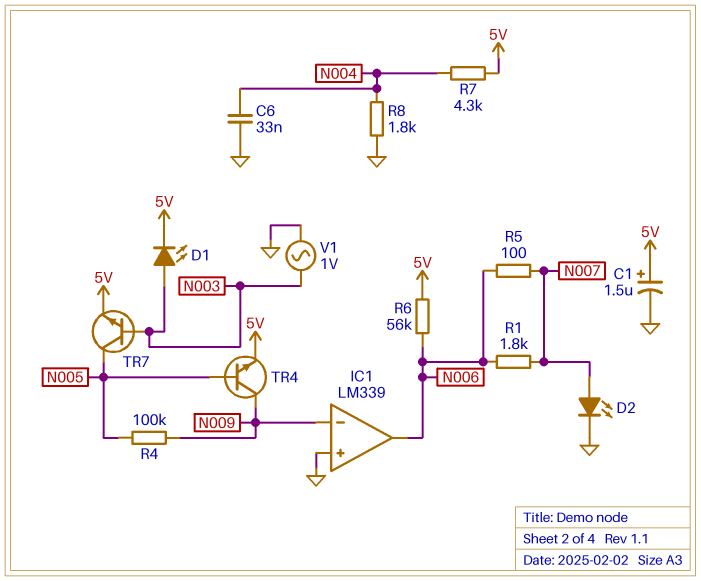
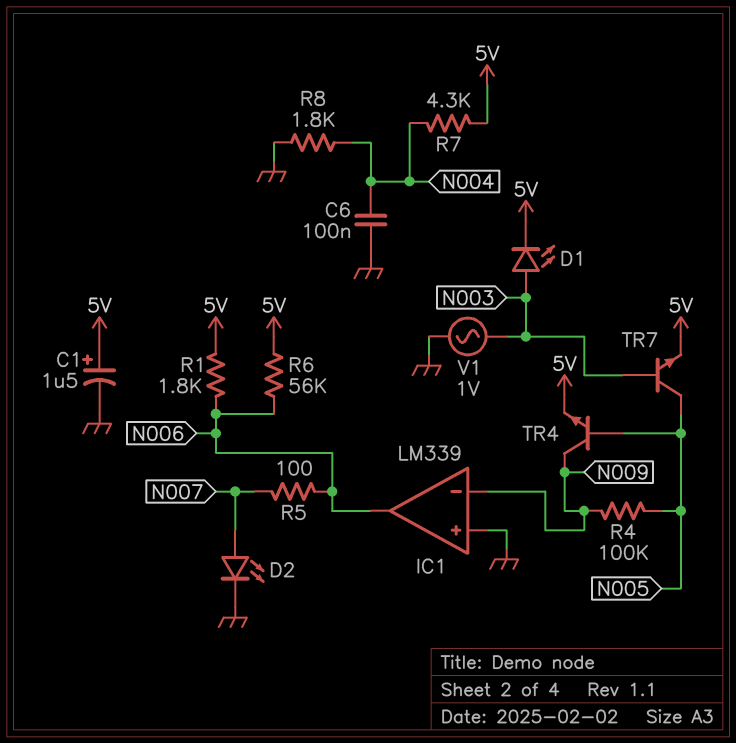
C6: 33nF (GND, N004) -> 100nF (GND, N004)
R1: 1.8k (N006, N007) -> 1.8k (5V, N006)

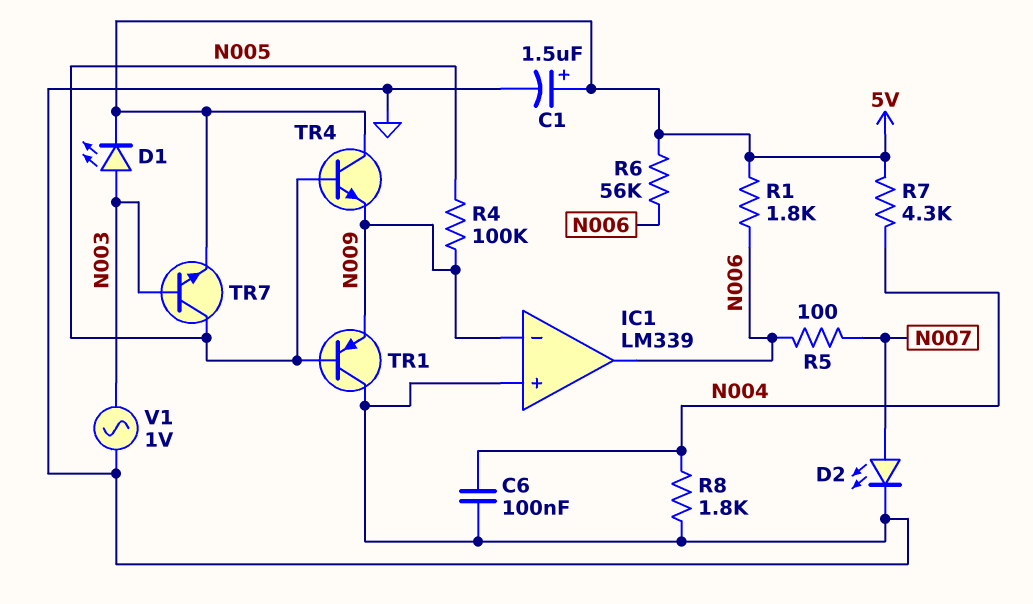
TR1: none -> PNP (B N005, C GND, E N009)
TR4: NPN (B N005, C N009, E 5V) -> NPN (B N005, C 5V, E N009)

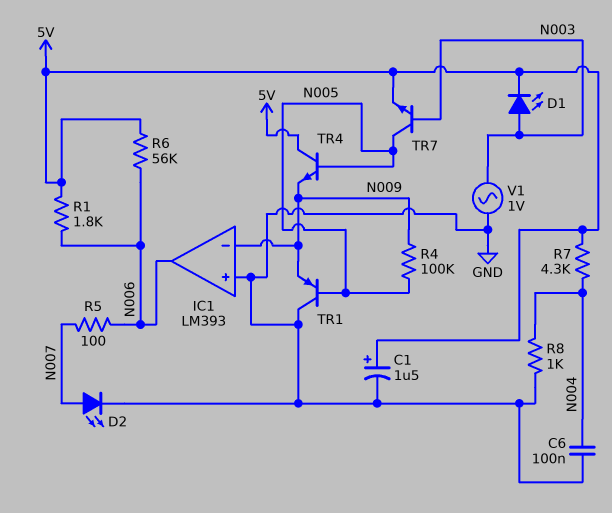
IC1: LM339 -> LM393
R8: 1.8k (GND, N004) -> 1k (GND, N004)

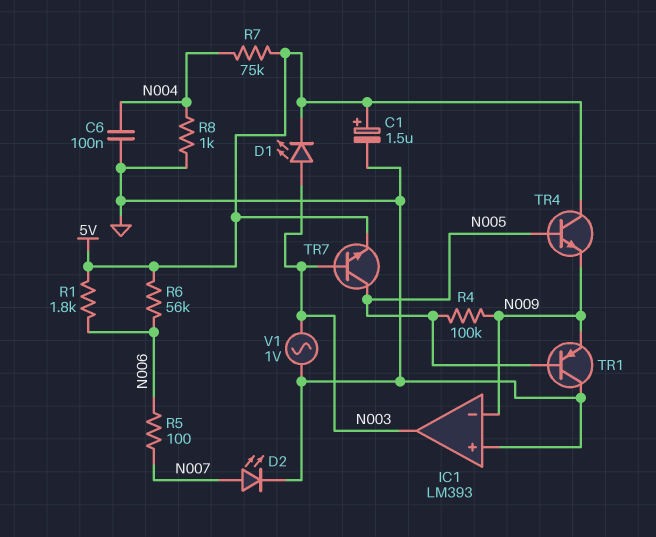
IC1 pin out: N006 -> N003
R7: 4.3k (5V, N004) -> 75k (5V, N004)

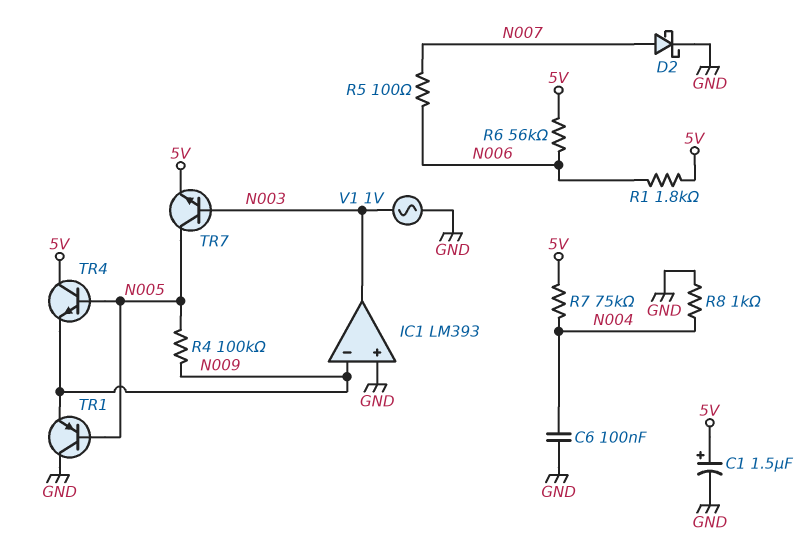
D1: LED (A N003, K 5V) -> none
D2: LED (A N007, K GND) -> schottky (A N007, K GND)

